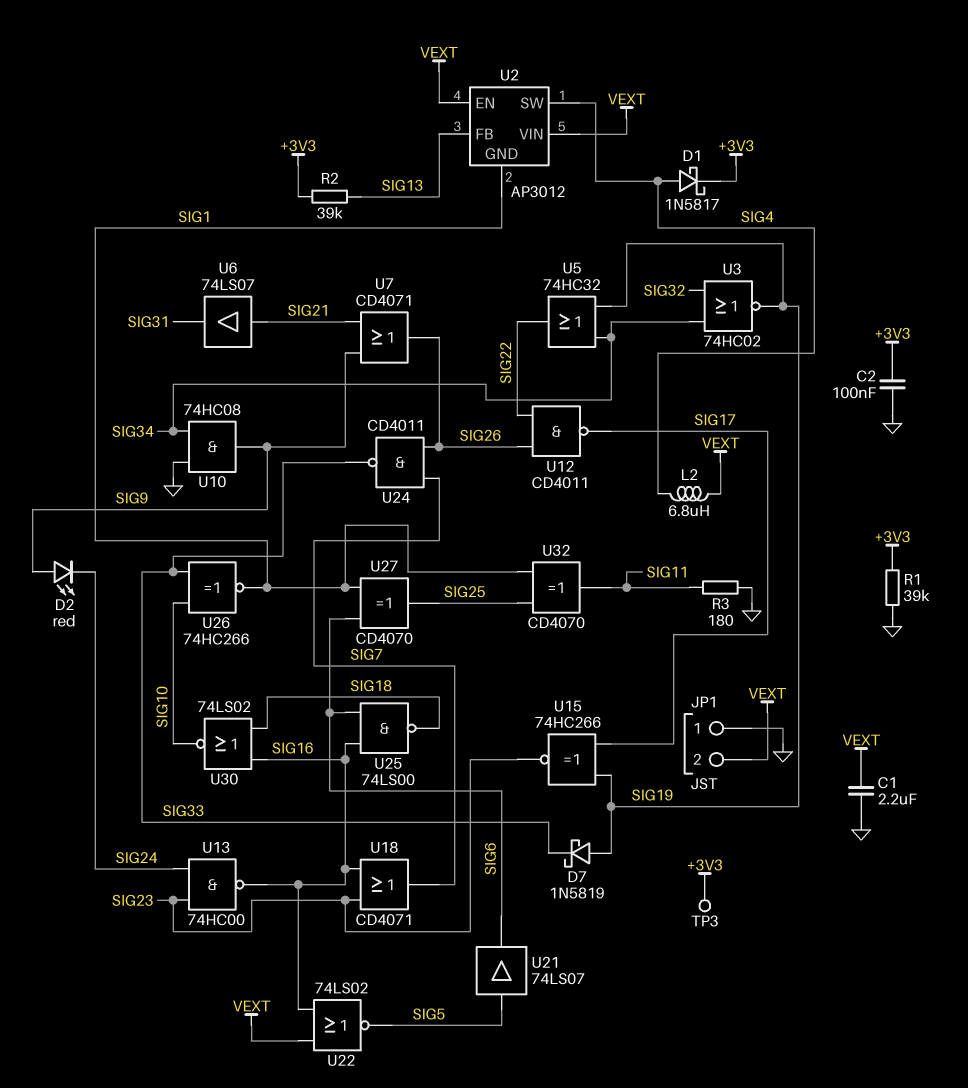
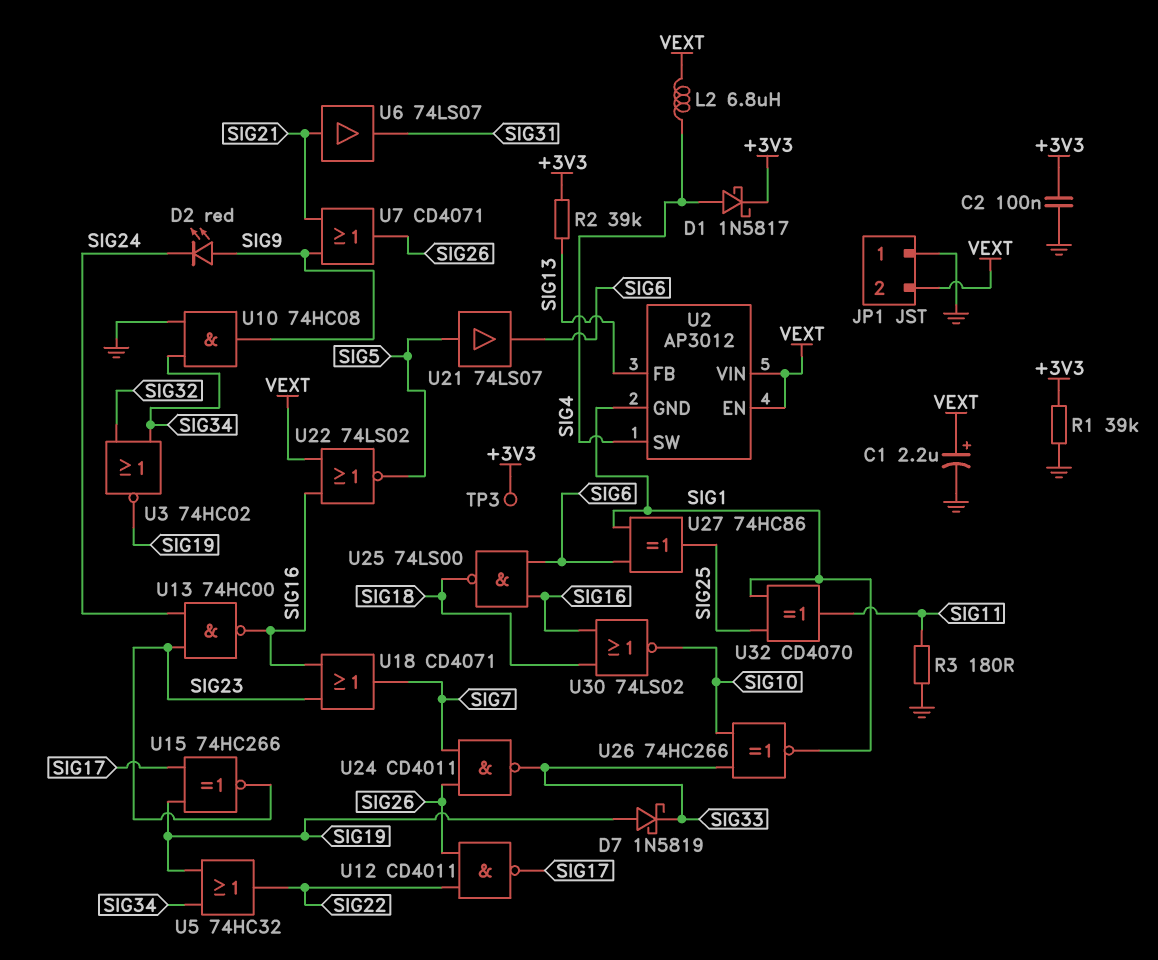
C1: 2.2uF (GND, VEXT) -> 2.2uF (plus VEXT, minus GND)
U27: XOR CD4070 (in SIG1, in SIG6, out SIG25) -> XOR 74HC86 (in SIG1, in SIG6, out SIG25)

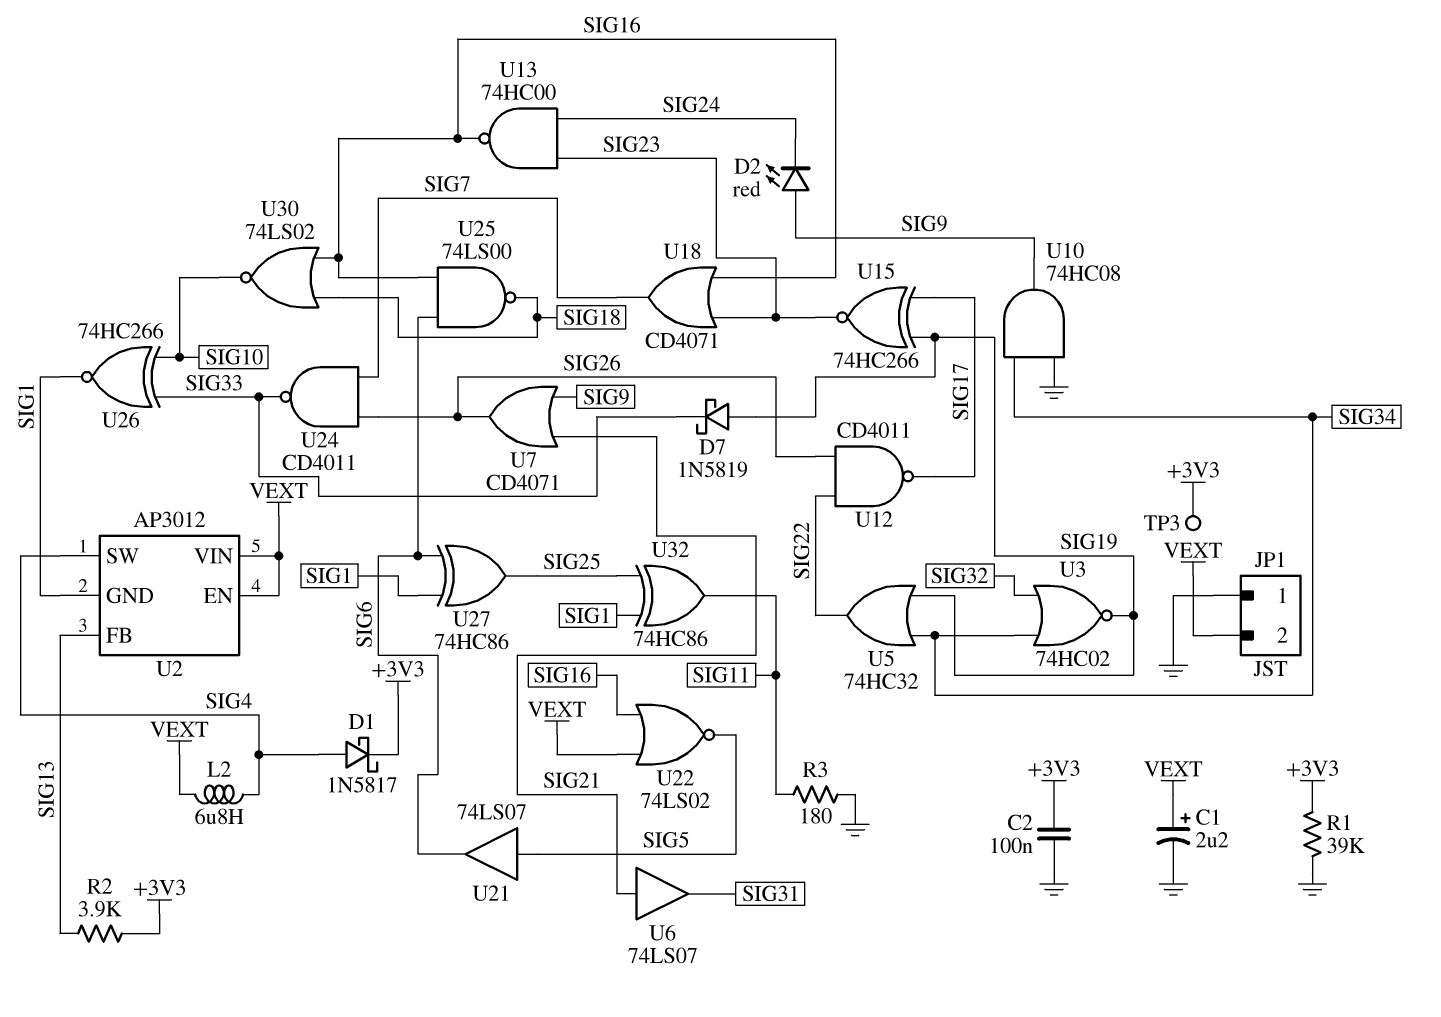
R2: 39k (+3V3, SIG13) -> 3.9k (+3V3, SIG13)
U32: XOR CD4070 (in SIG1, in SIG25, out SIG11) -> XOR 74HC86 (in SIG1, in SIG25, out SIG11)

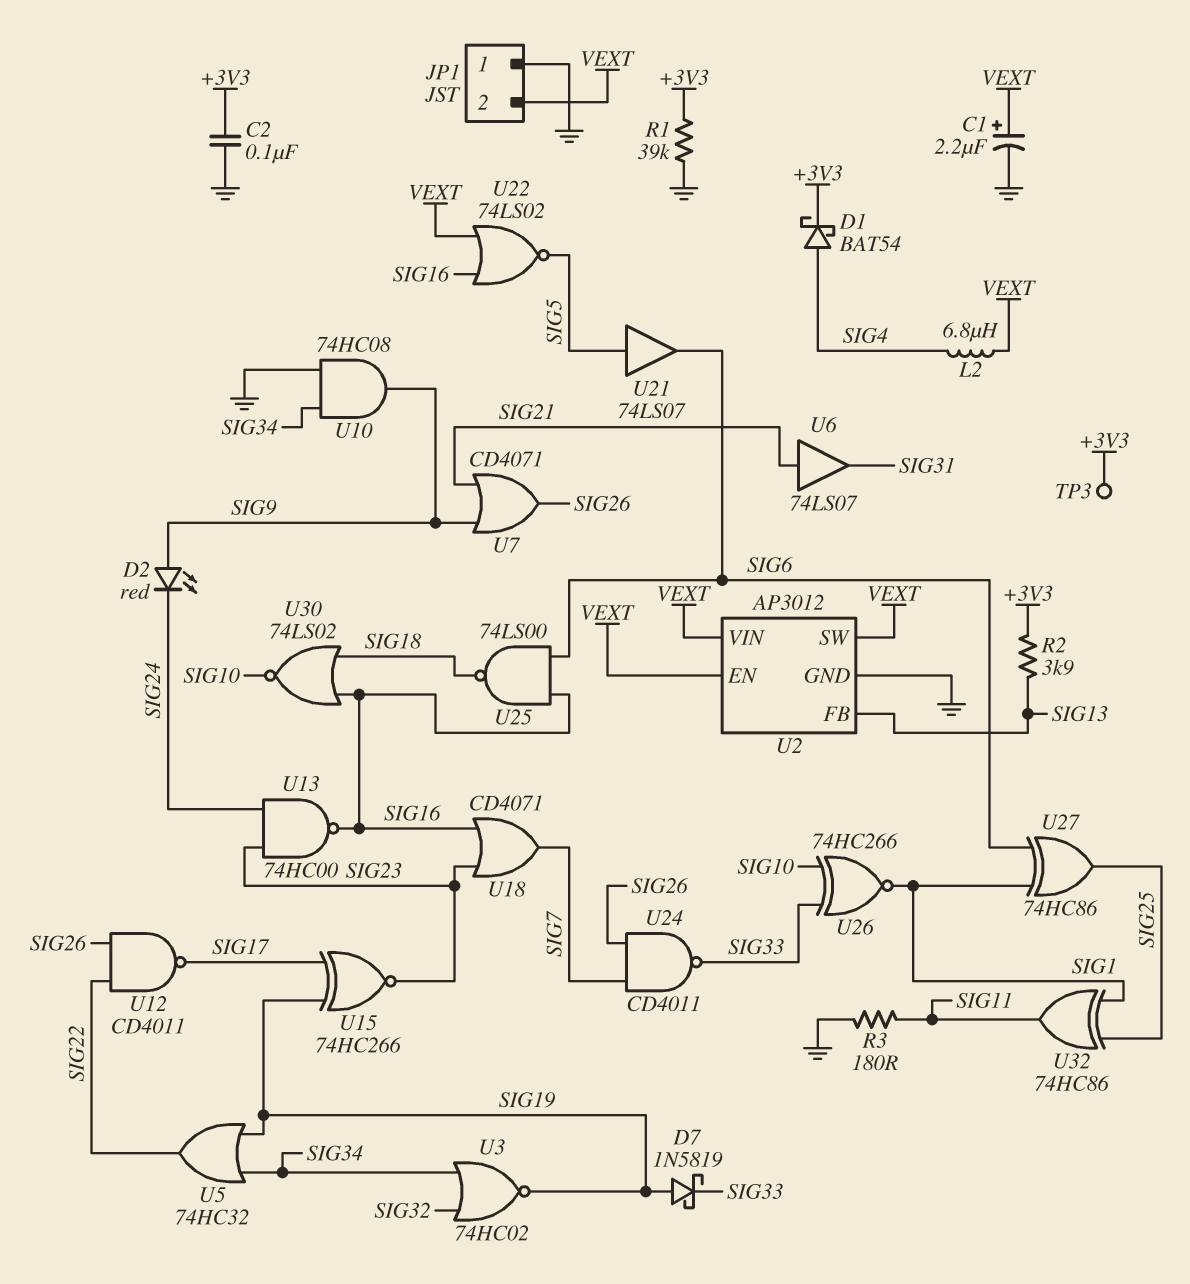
D1: schottky 1N5817 (A SIG4, K +3V3) -> schottky BAT54 (A SIG4, K +3V3)
U2 pin GND: SIG1 -> GND
U2 pin SW: SIG4 -> VEXT

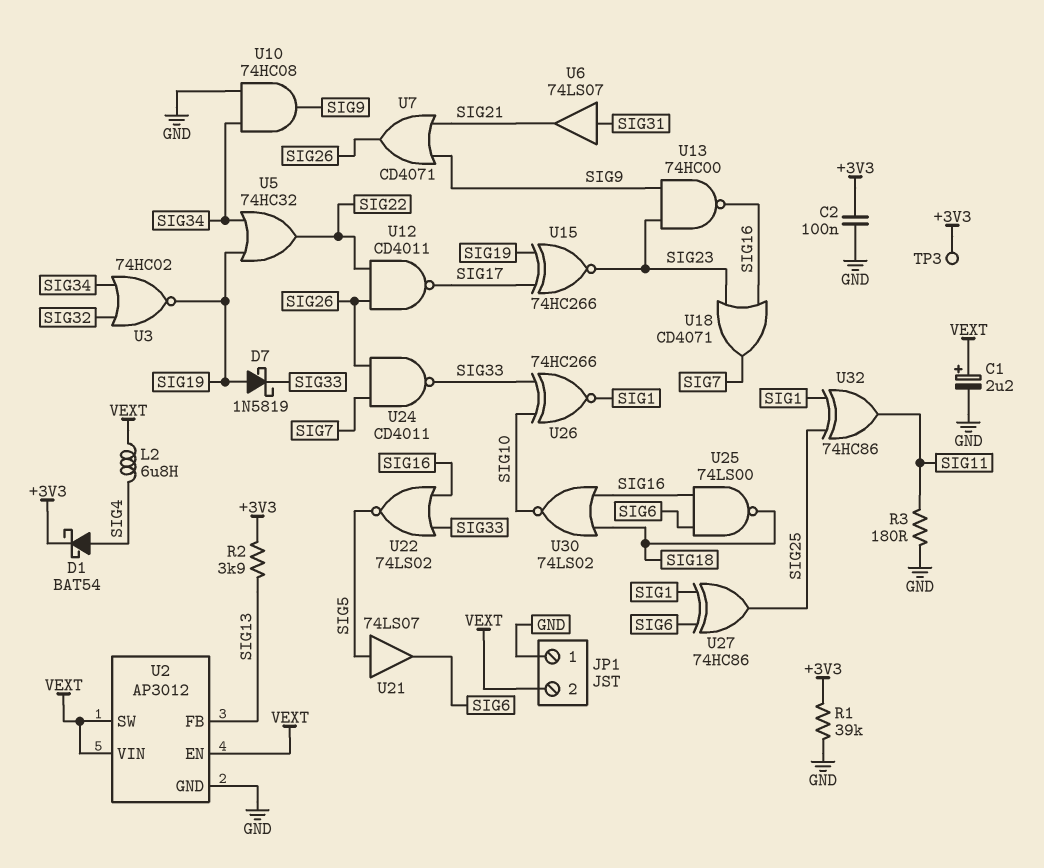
D2: LED red (A SIG9, K SIG24) -> none
U6: buffer 74LS07 (in SIG21, out SIG31) -> buffer 74LS07 (in SIG31, out SIG21)
U13: NAND 74HC00 (in SIG23, in SIG24, out SIG16) -> NAND 74HC00 (in SIG9, in SIG23, out SIG16)
U22: NOR 74LS02 (in SIG16, in VEXT, out SIG5) -> NOR 74LS02 (in SIG16, in SIG33, out SIG5)

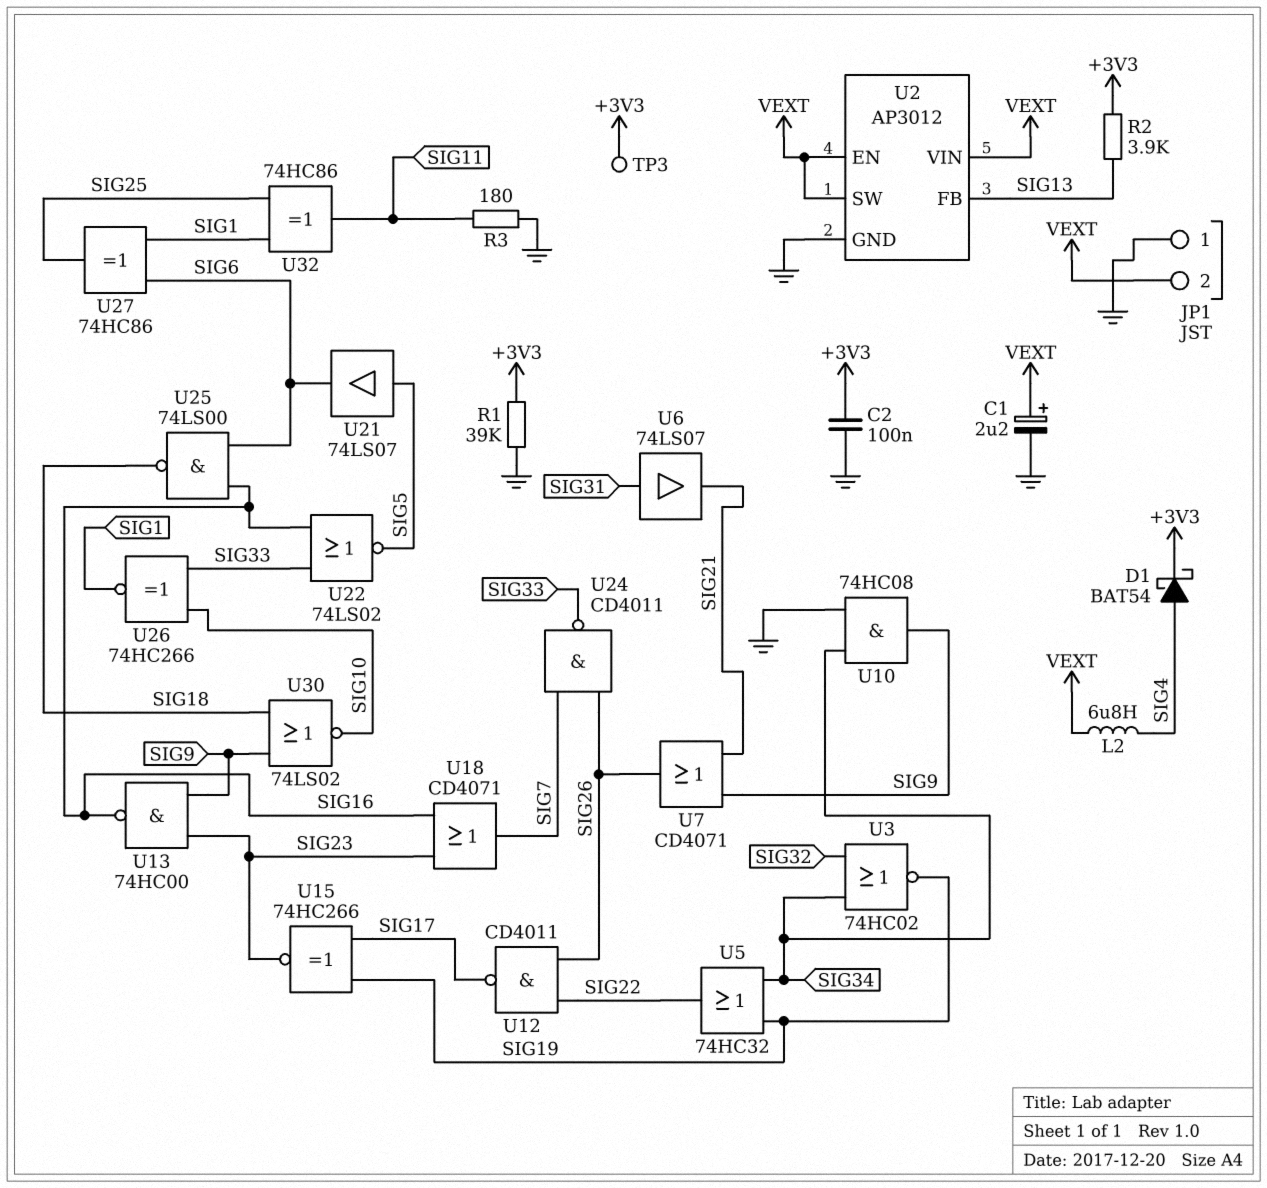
D7: schottky 1N5819 (A SIG19, K SIG33) -> none
U30: NOR 74LS02 (in SIG16, in SIG18, out SIG10) -> NOR 74LS02 (in SIG9, in SIG18, out SIG10)

